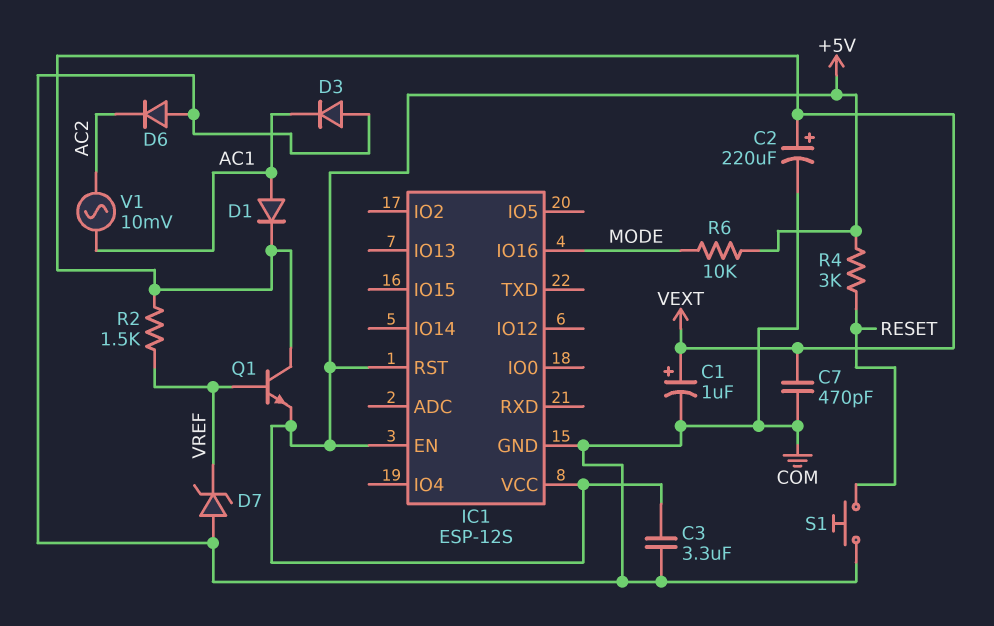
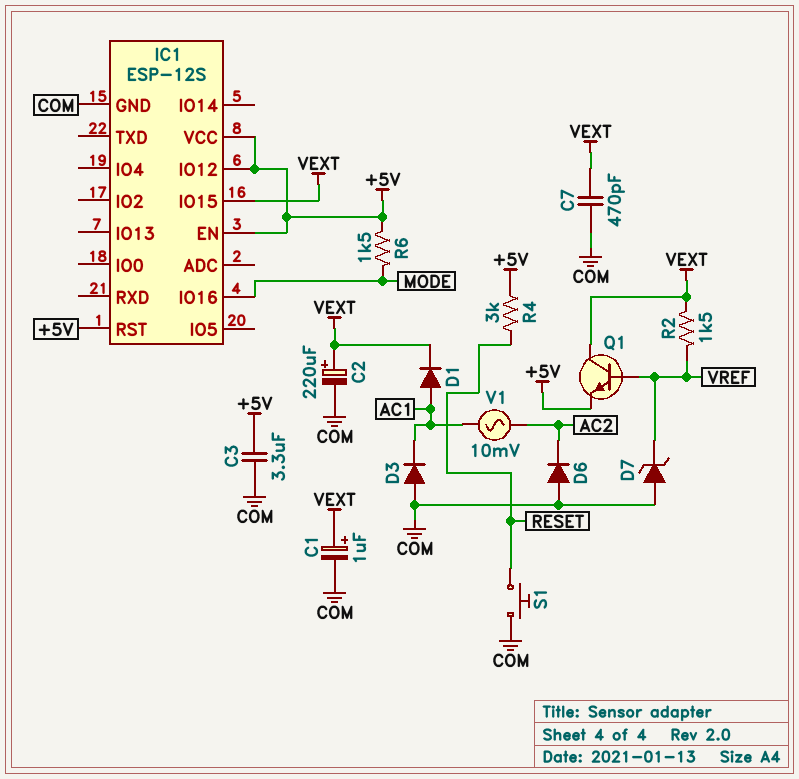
IC1 pin IO12: none -> +5V
IC1 pin IO15: none -> VEXT
R6: 10k (+5V, MODE) -> 1.5k (+5V, MODE)

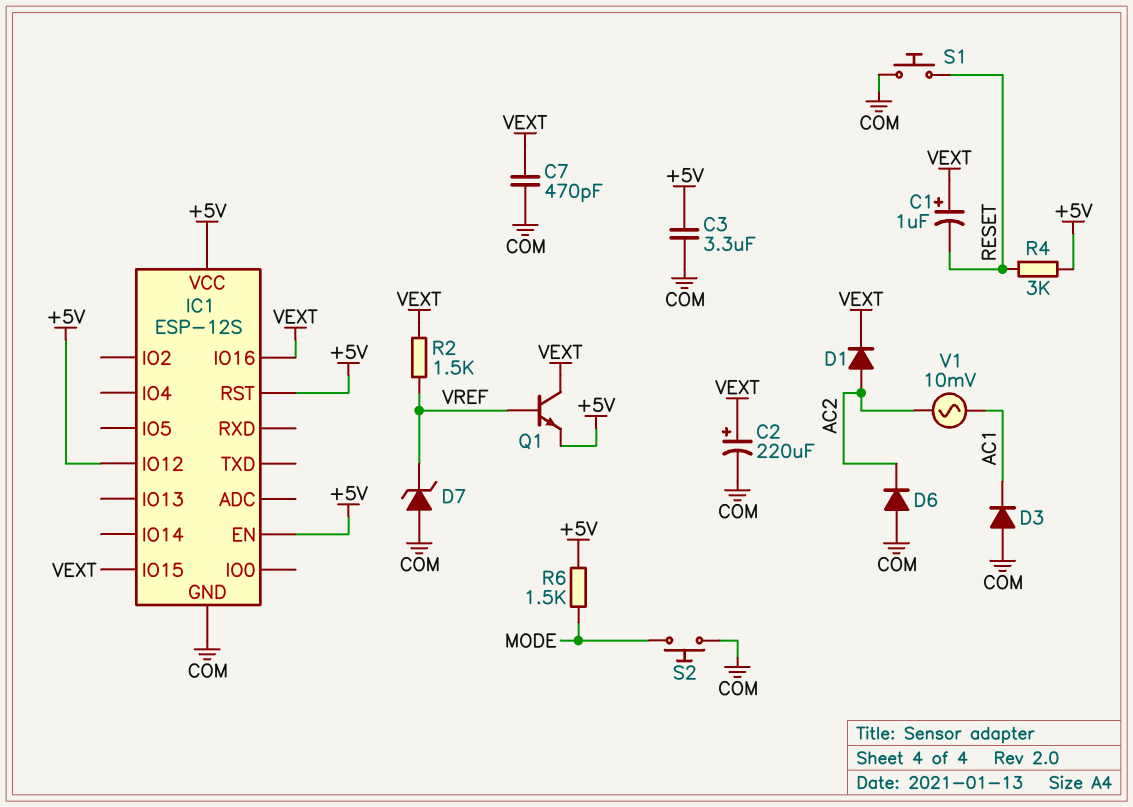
C1: 1uF (plus VEXT, minus COM) -> 1uF (plus VEXT, minus RESET)
D1: diode (A AC1, K VEXT) -> diode (A AC2, K VEXT)
IC1 pin IO16: MODE -> VEXT
S2: none -> button (COM, MODE)

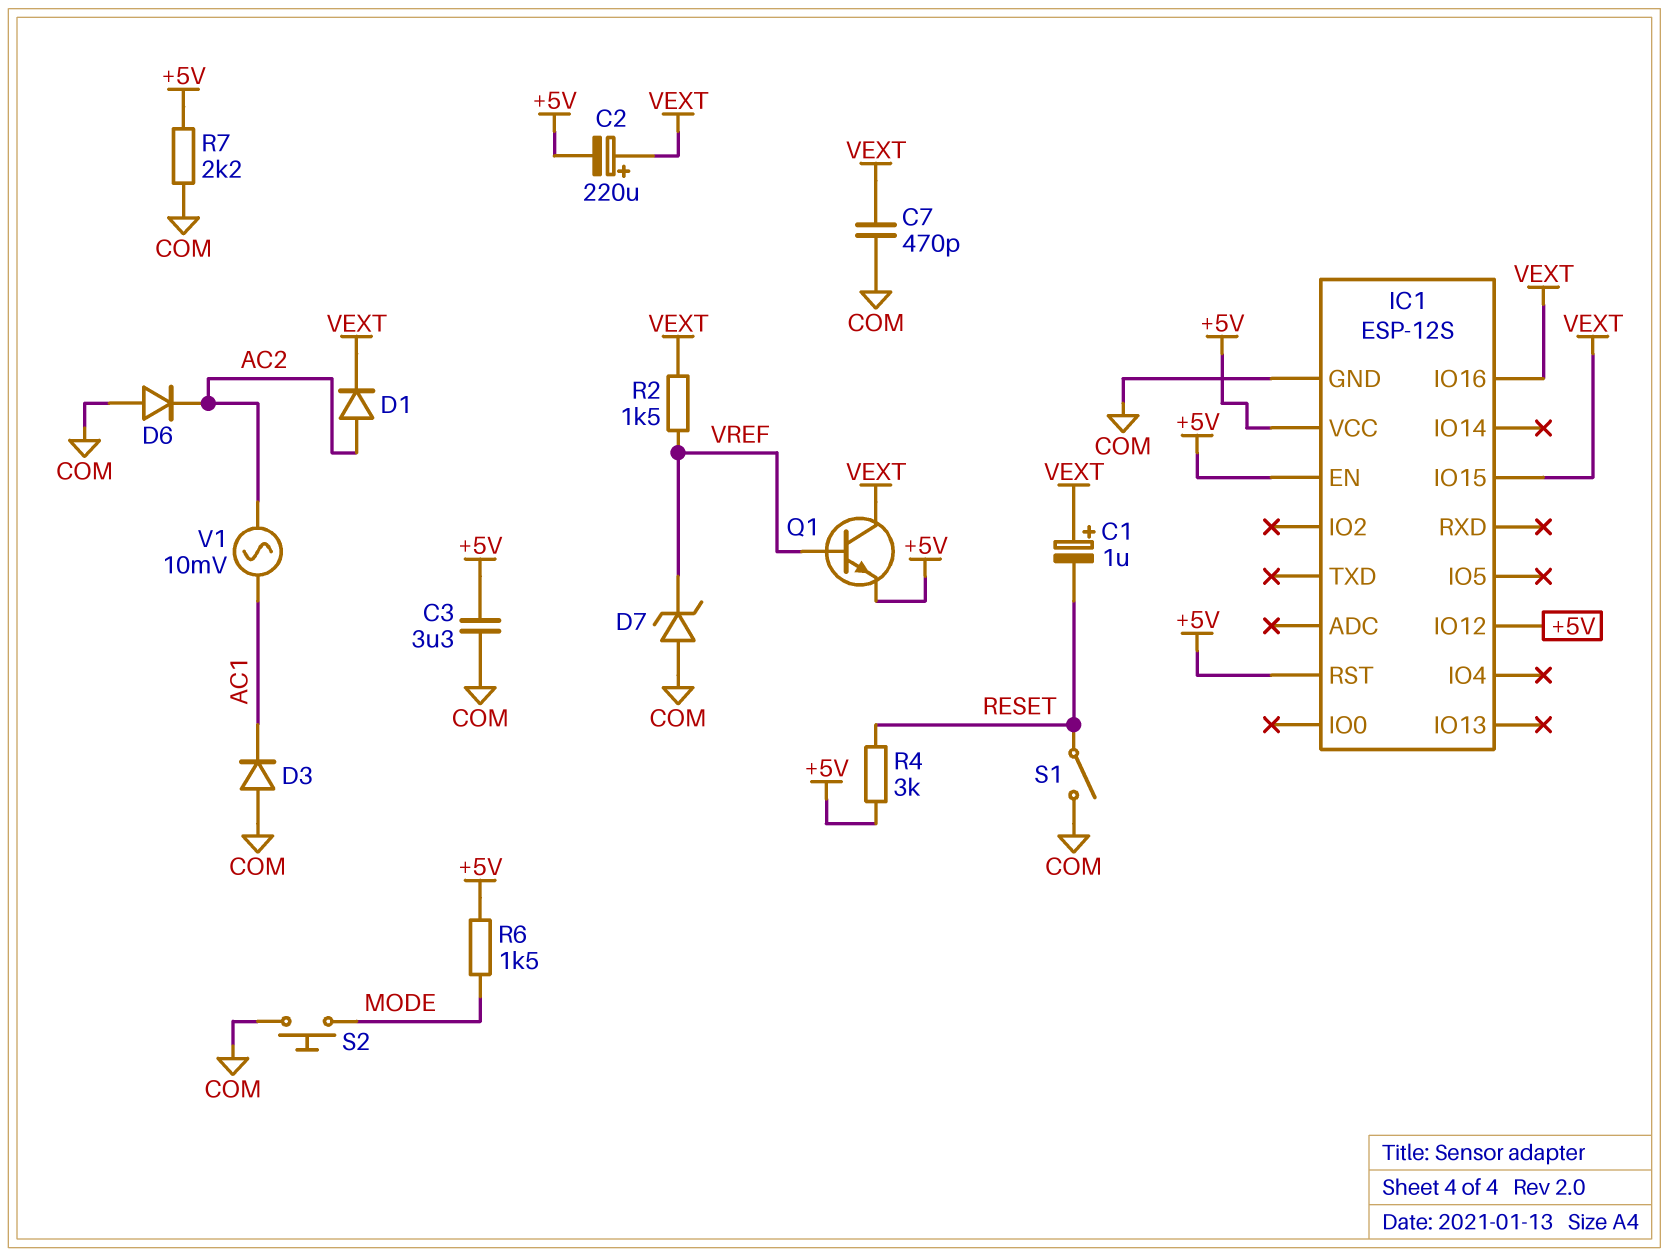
C2: 220uF (plus VEXT, minus COM) -> 220uF (plus VEXT, minus +5V)
R7: none -> 2.2k (+5V, COM)
S1: button (COM, RESET) -> switch (COM, RESET)

